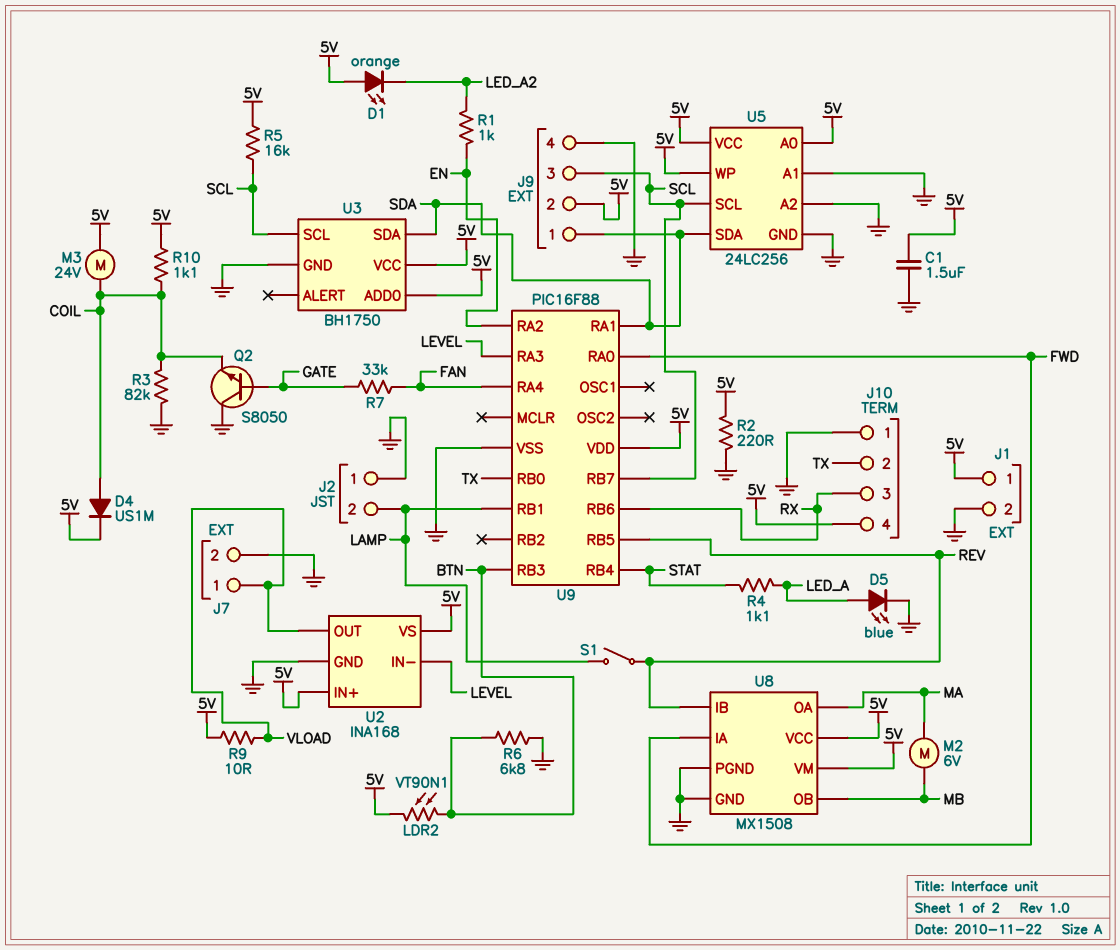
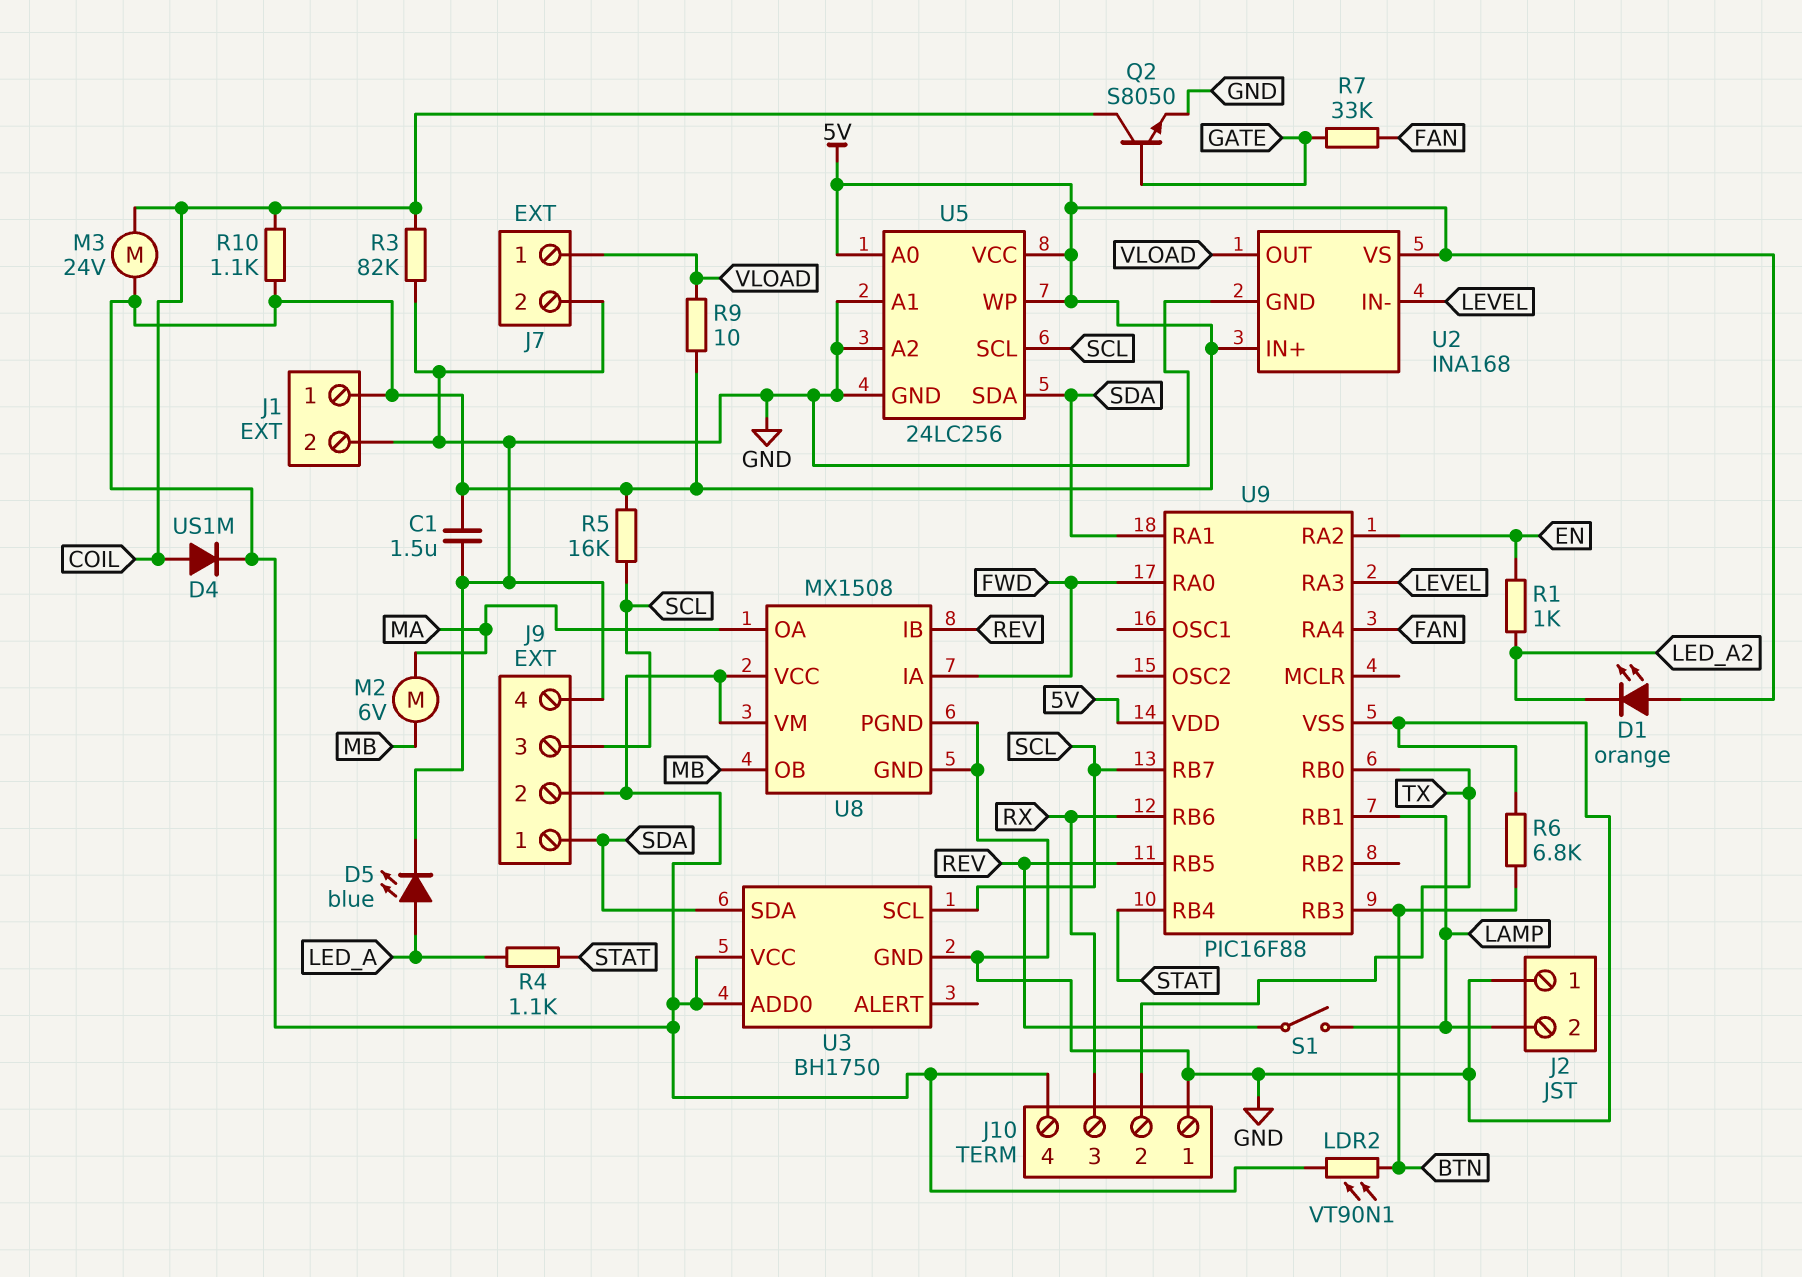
Q2: NPN S8050 (B GATE, C GND, E COIL) -> NPN S8050 (B GATE, C COIL, E GND)
R2: 220 (5V, GND) -> none

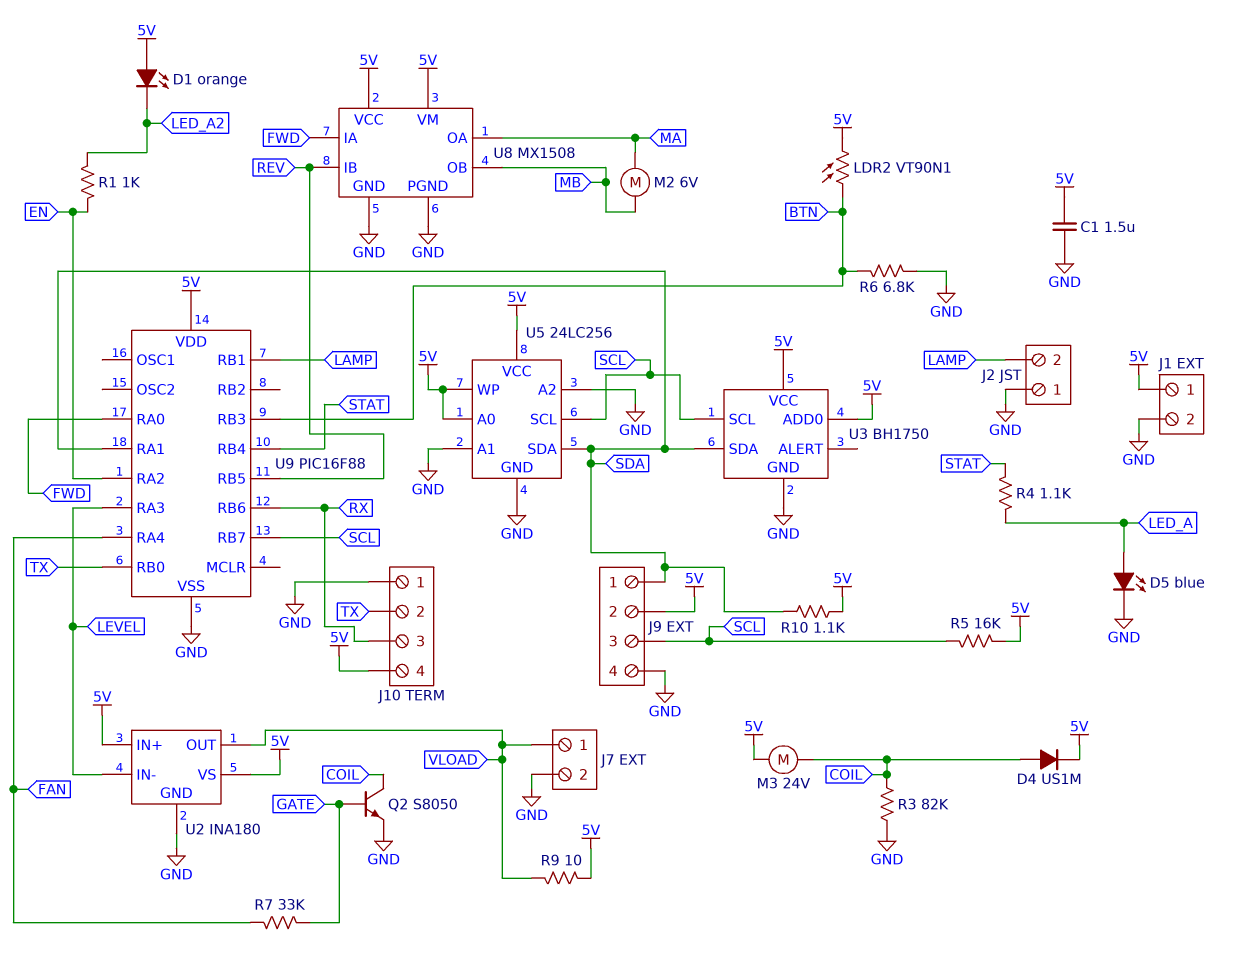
R10: 1.1k (5V, COIL) -> 1.1k (5V, SDA)
S1: switch (LAMP, REV) -> none
U2: INA168 -> INA180

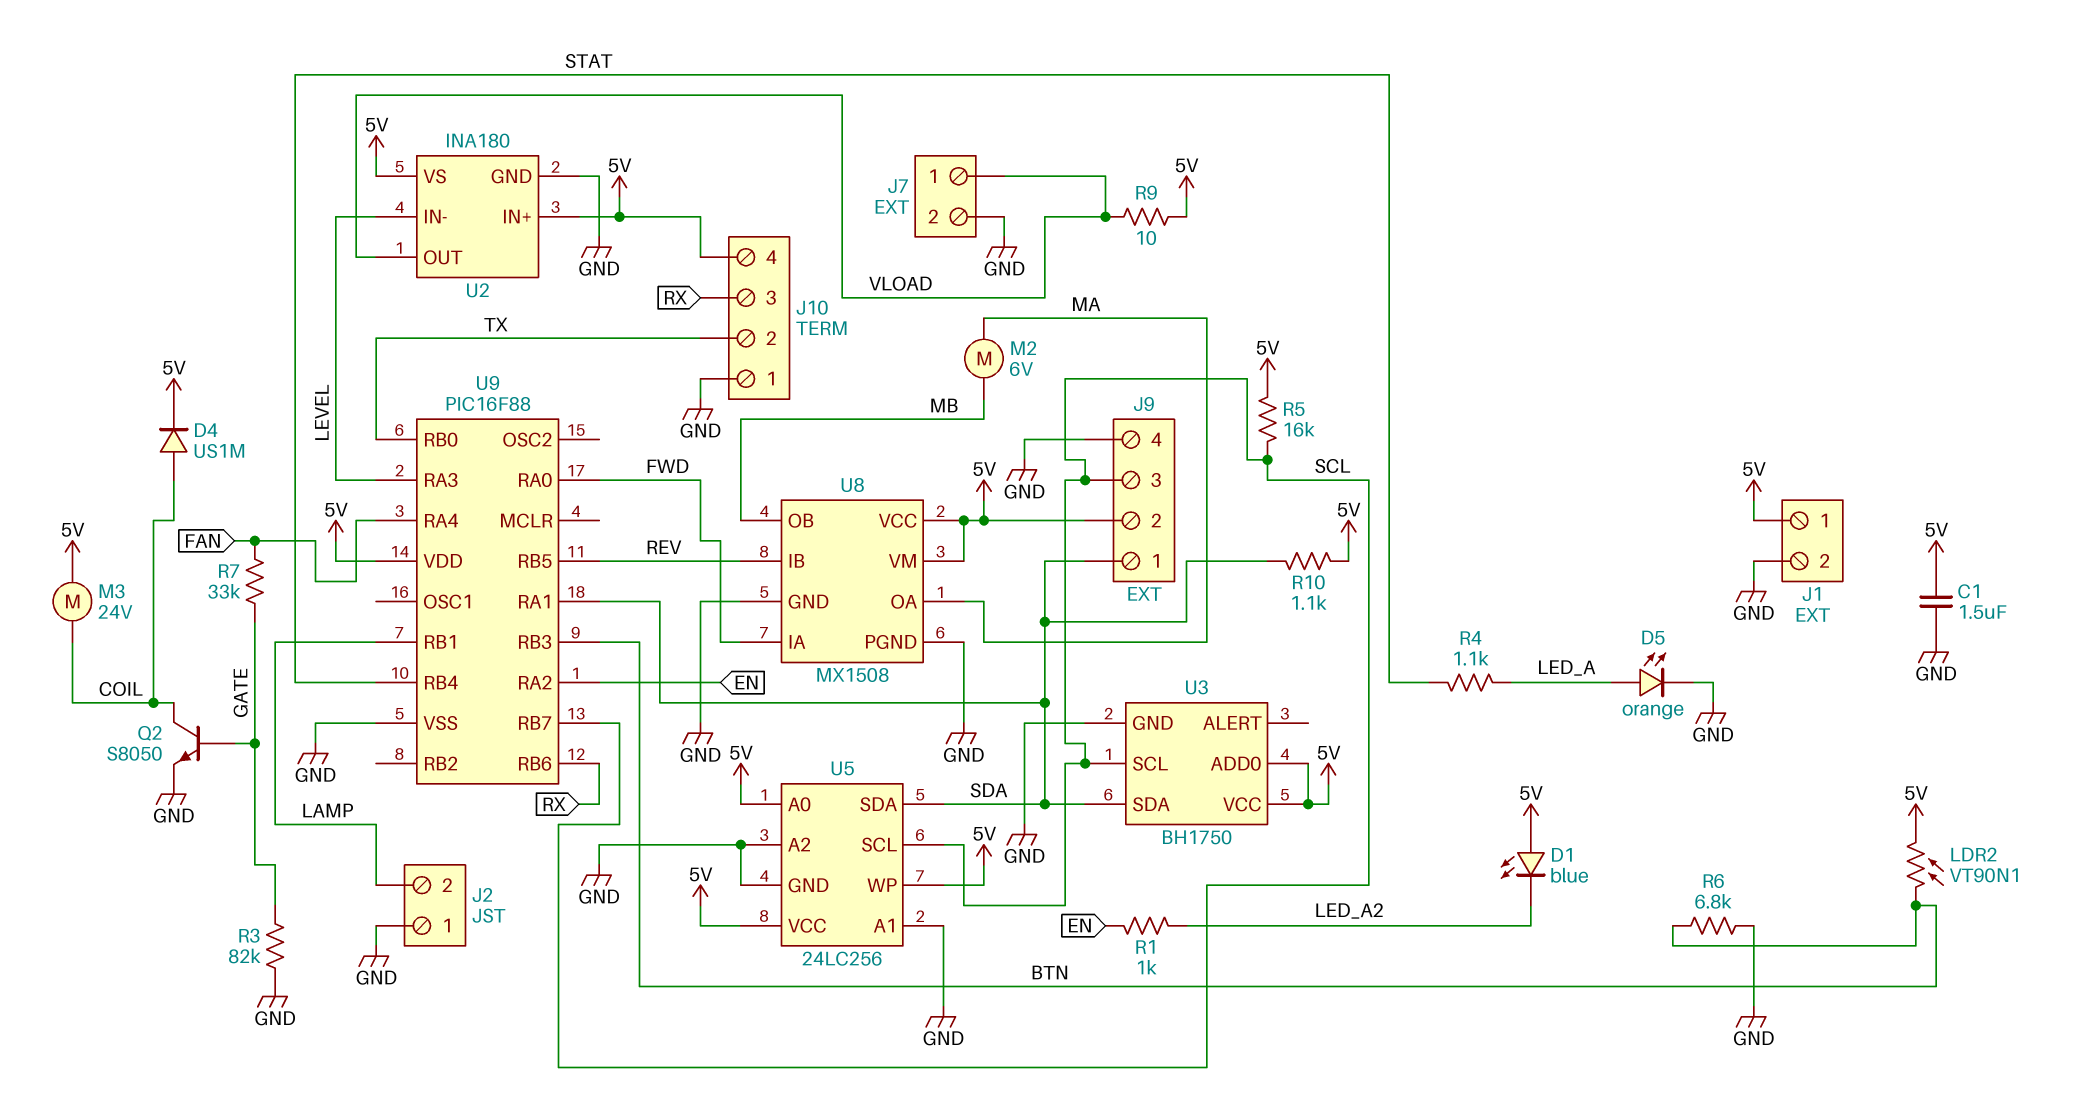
D1: LED orange (A 5V, K LED_A2) -> LED blue (A 5V, K LED_A2)
D5: LED blue (A LED_A, K GND) -> LED orange (A LED_A, K GND)
R3: 82k (COIL, GND) -> 82k (GATE, GND)

